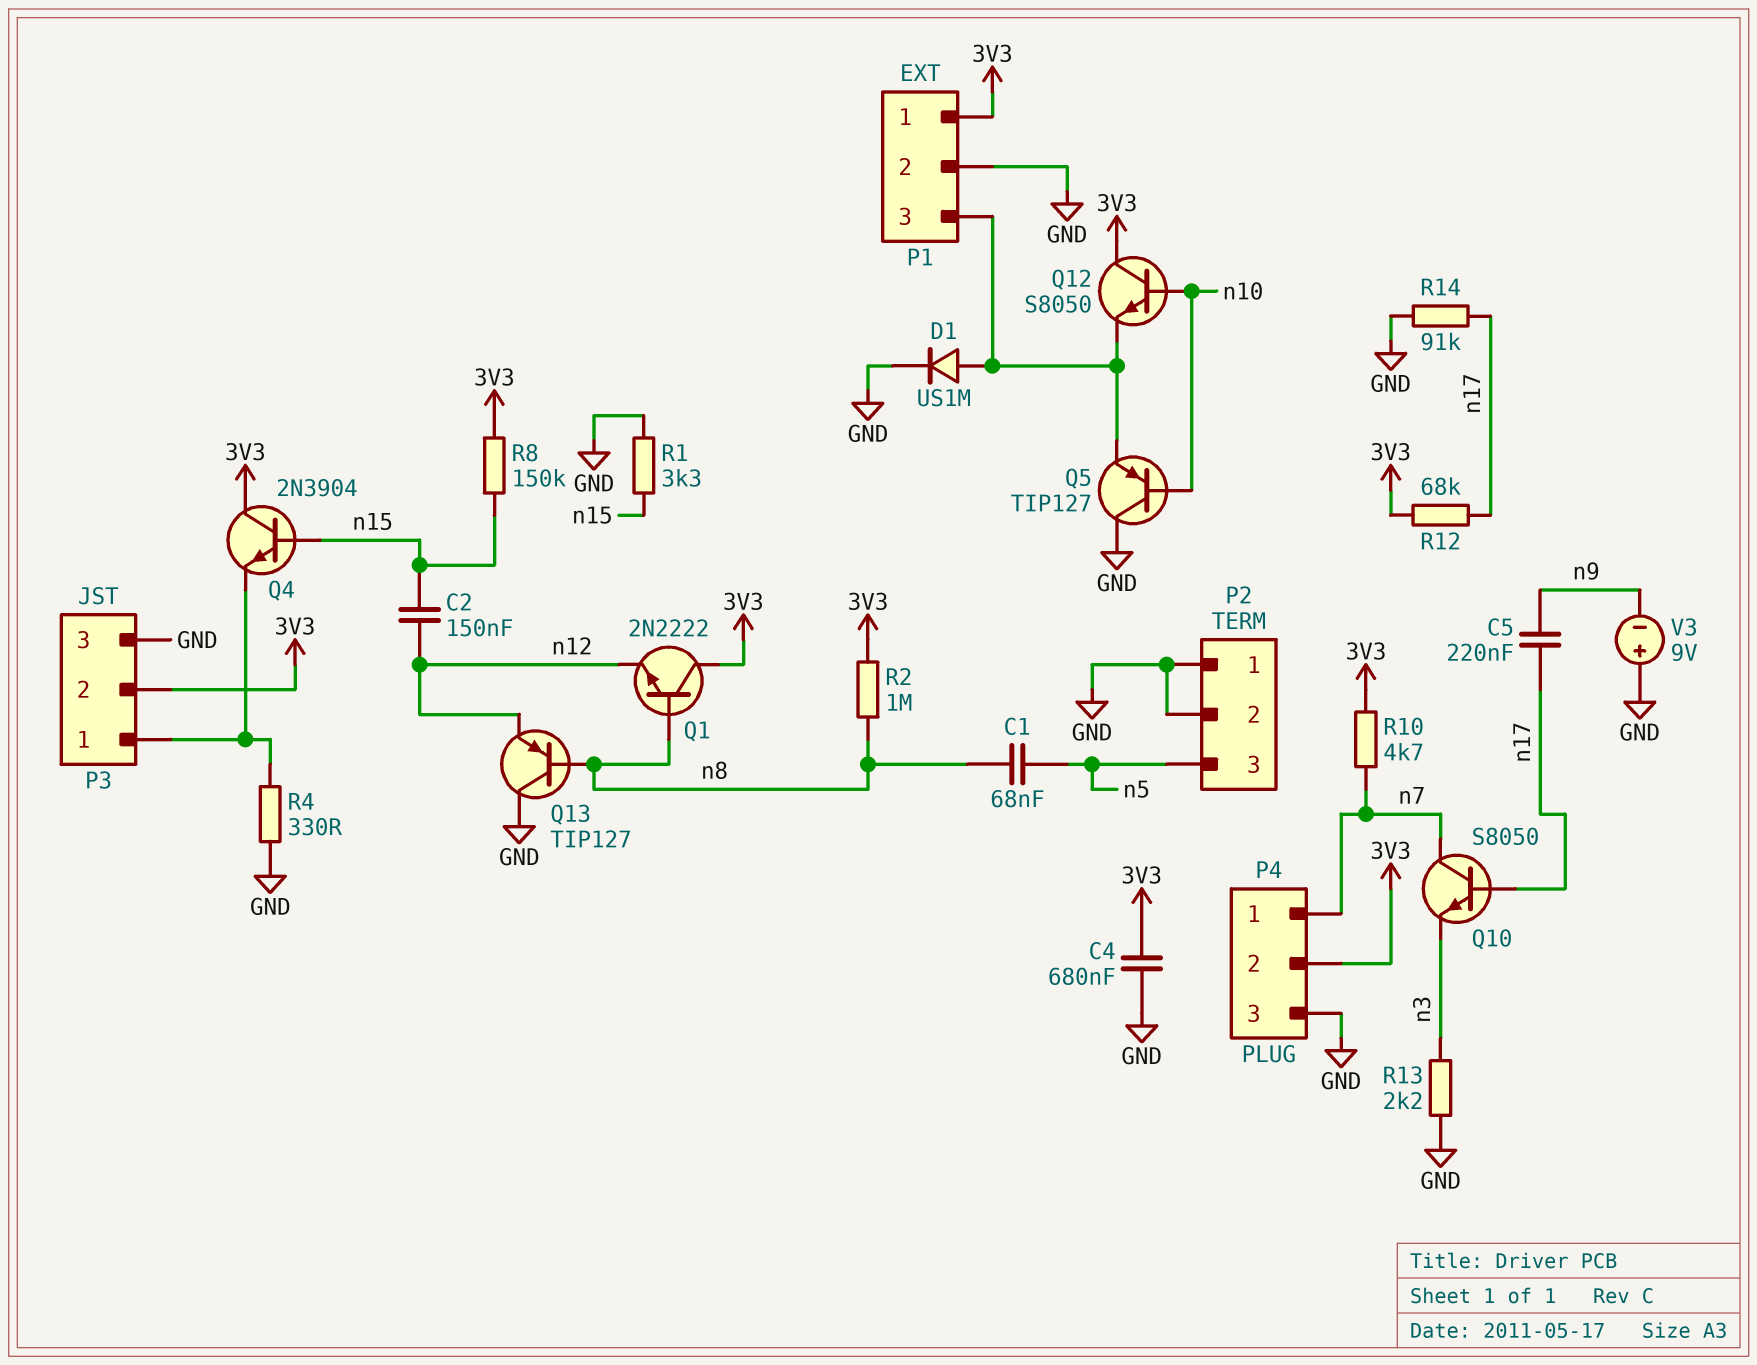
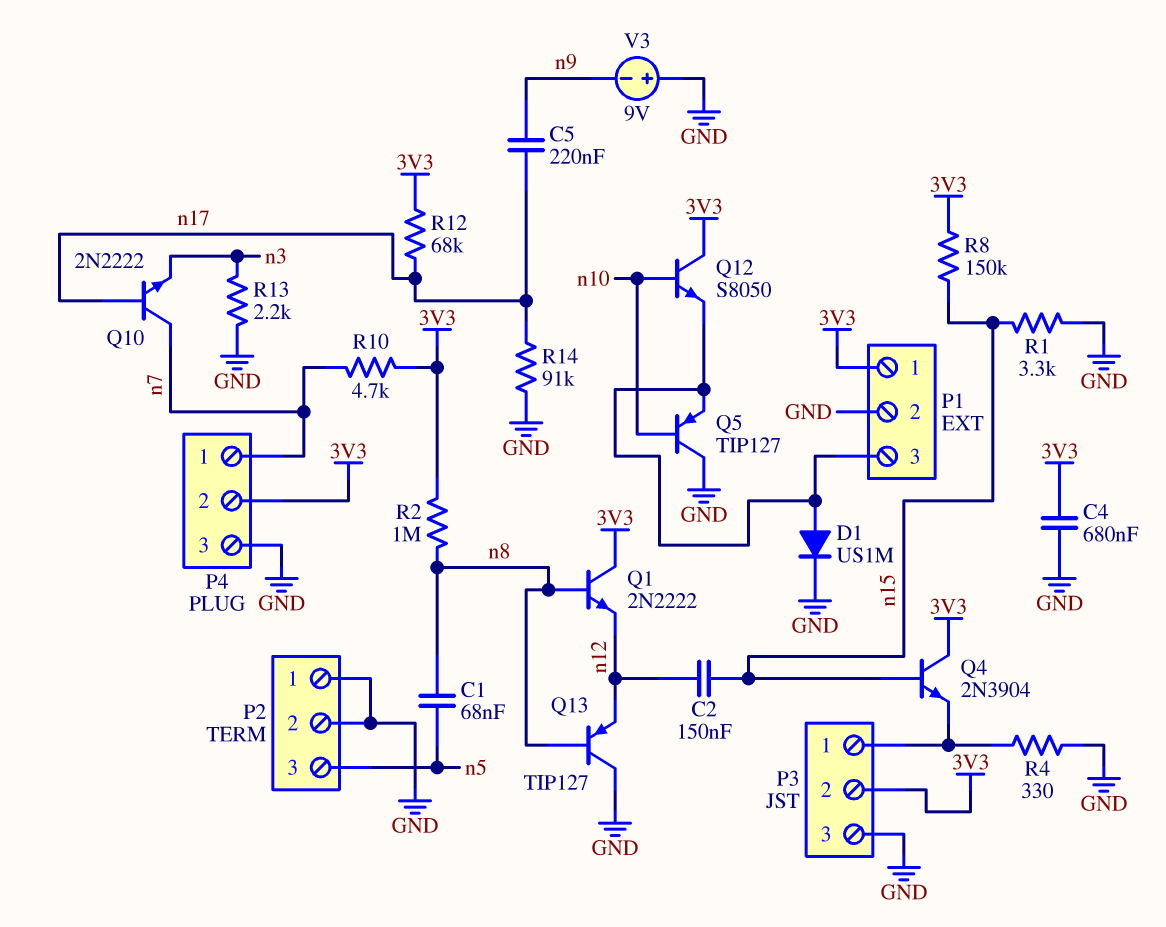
Q10: NPN S8050 (B n17, C n7, E n3) -> NPN 2N2222 (B n17, C n7, E n3)

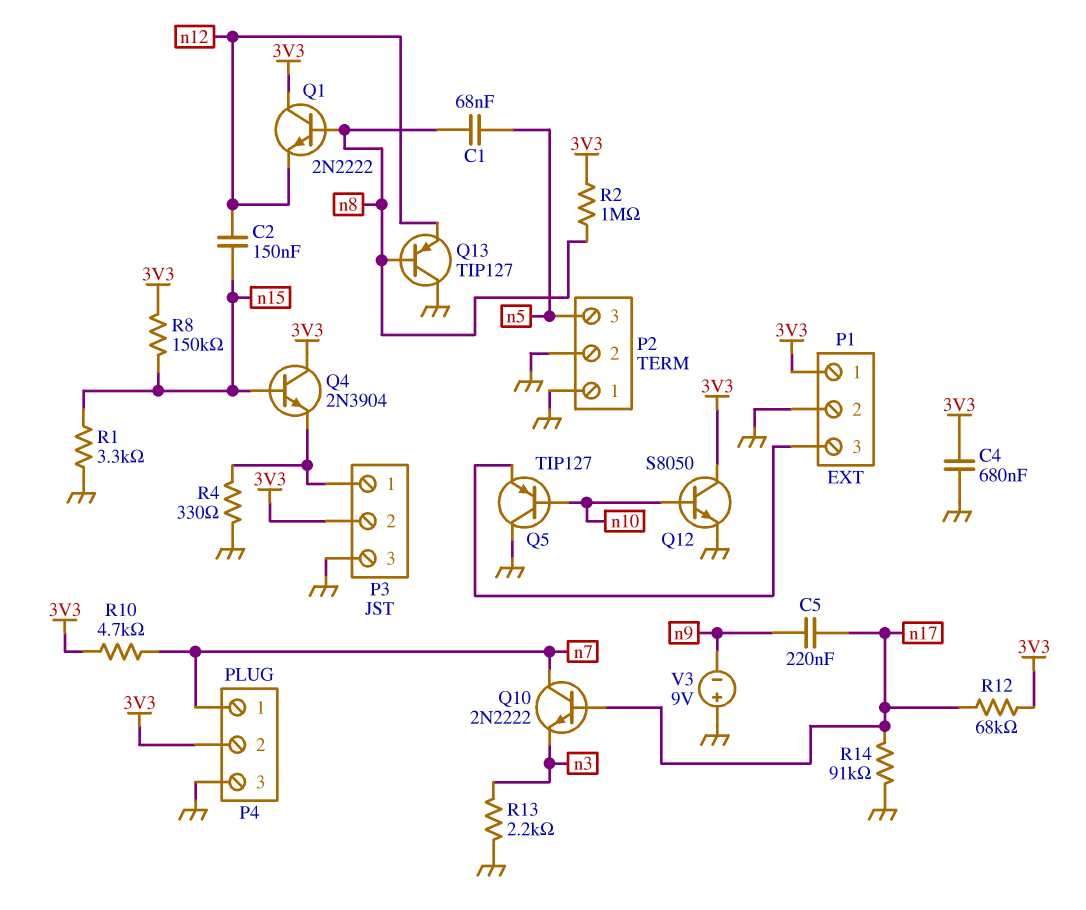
D1: diode US1M (A P1/3, K GND) -> none
Q12: NPN S8050 (B n10, C 3V3, E P1/3) -> NPN S8050 (B n10, C 3V3, E GND)

